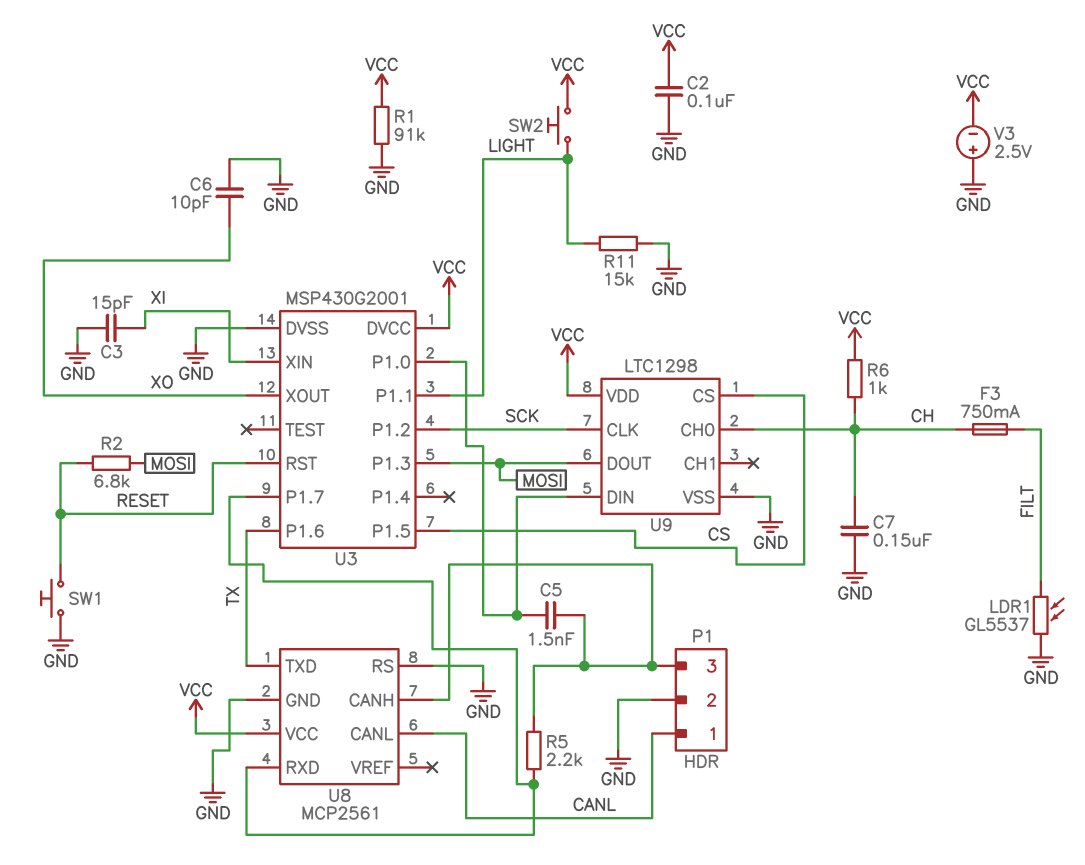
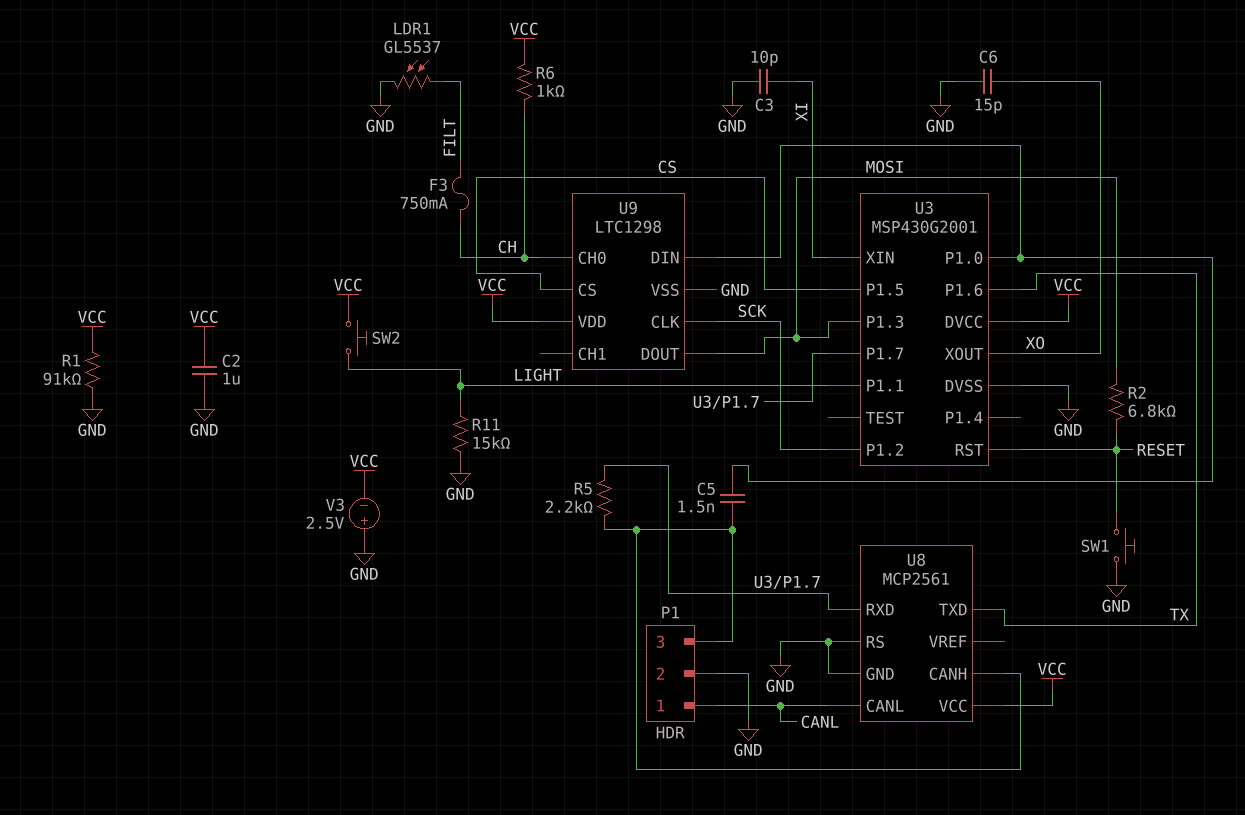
C2: 100nF (GND, VCC) -> 1uF (GND, VCC)
C3: 15pF (GND, XI) -> 10pF (GND, XI)
C6: 10pF (GND, XO) -> 15pF (GND, XO)
C7: 150nF (CH, GND) -> none

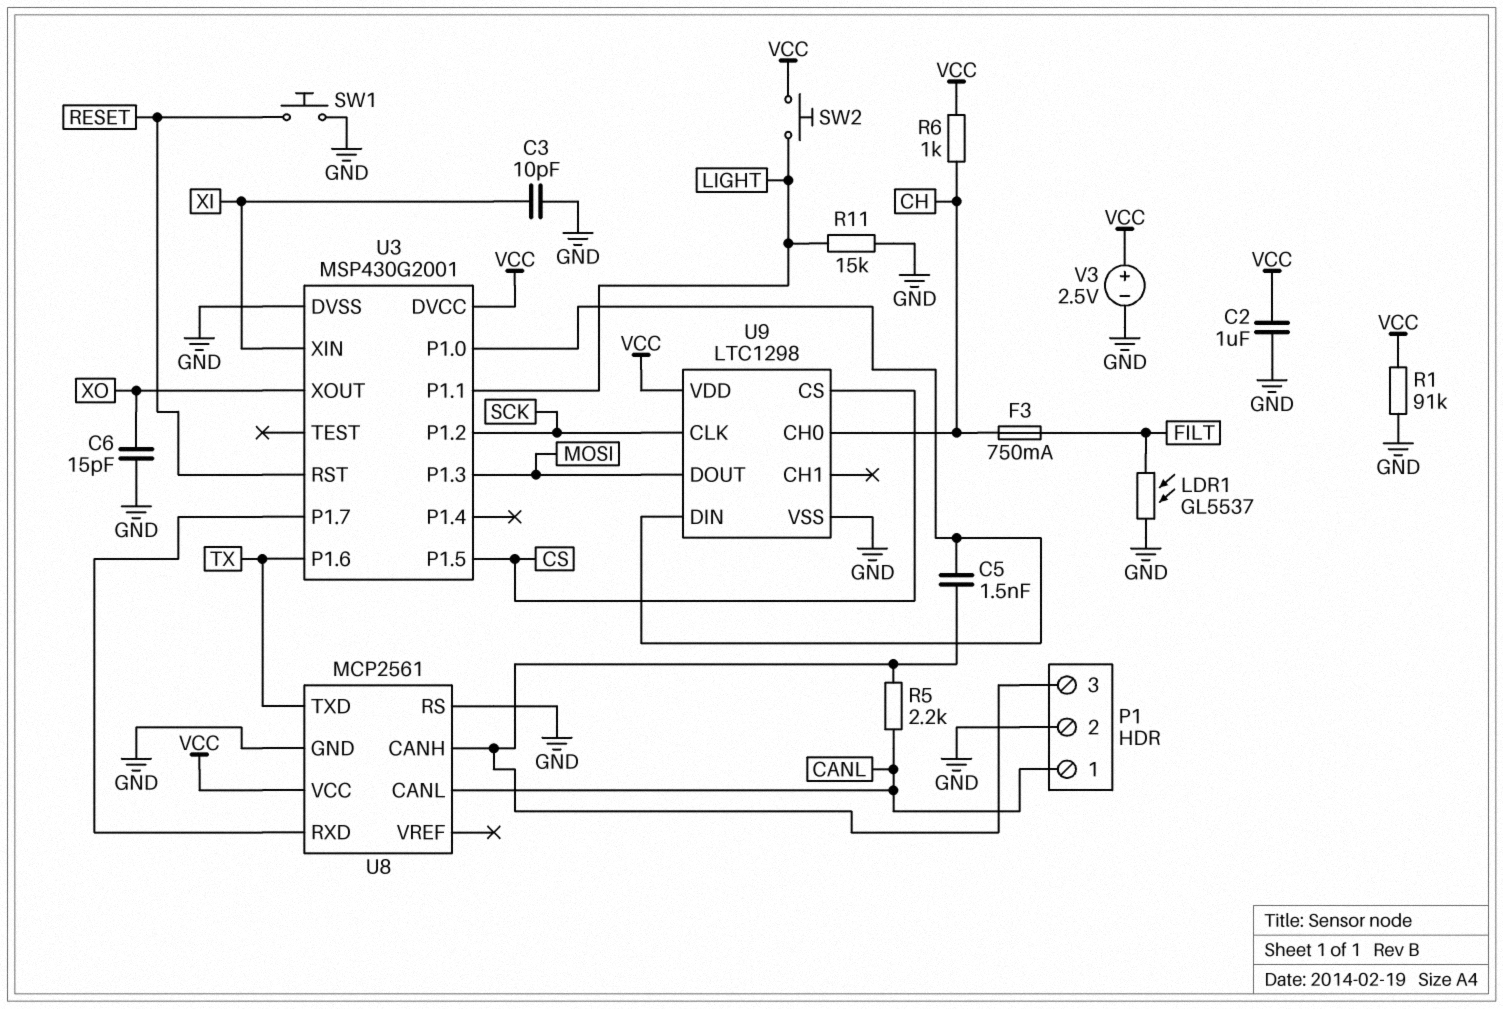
R2: 6.8k (MOSI, RESET) -> none
R5: 2.2k (P1/3, U3/P1.7) -> 2.2k (CANL, P1/3)
V3: 2.5V (plus GND, minus VCC) -> 2.5V (plus VCC, minus GND)

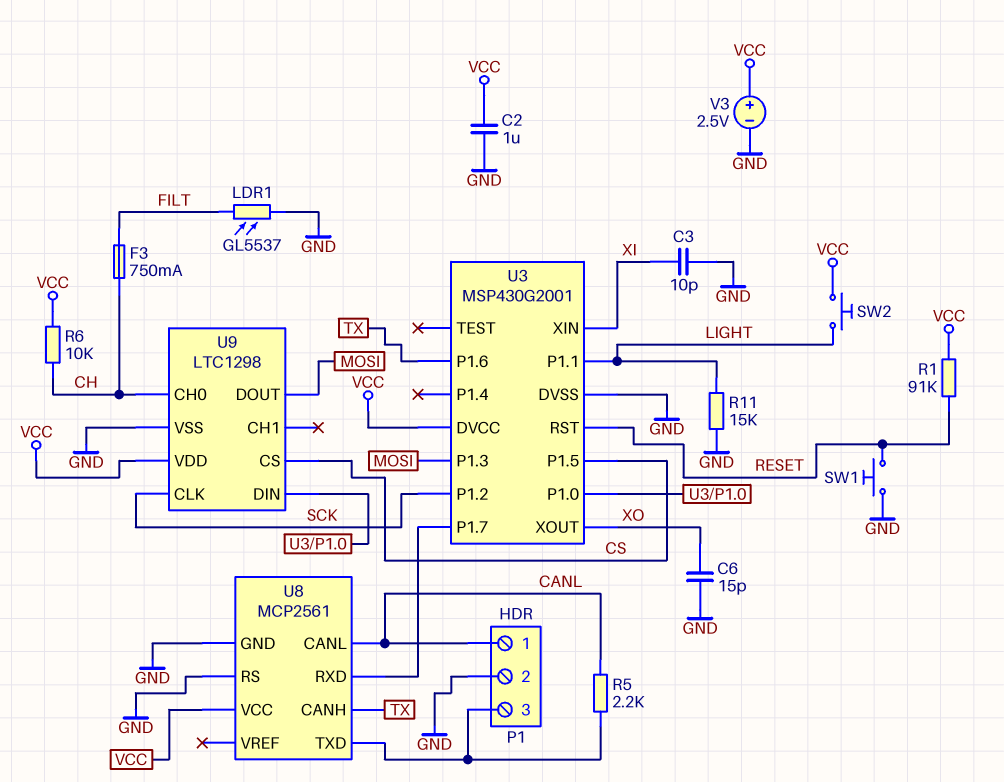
C5: 1.5nF (P1/3, U3/P1.0) -> none
R1: 91k (GND, VCC) -> 91k (RESET, VCC)
R6: 1k (CH, VCC) -> 10k (CH, VCC)
U8 pin CANH: P1/3 -> TX
U8 pin TXD: TX -> P1/3

